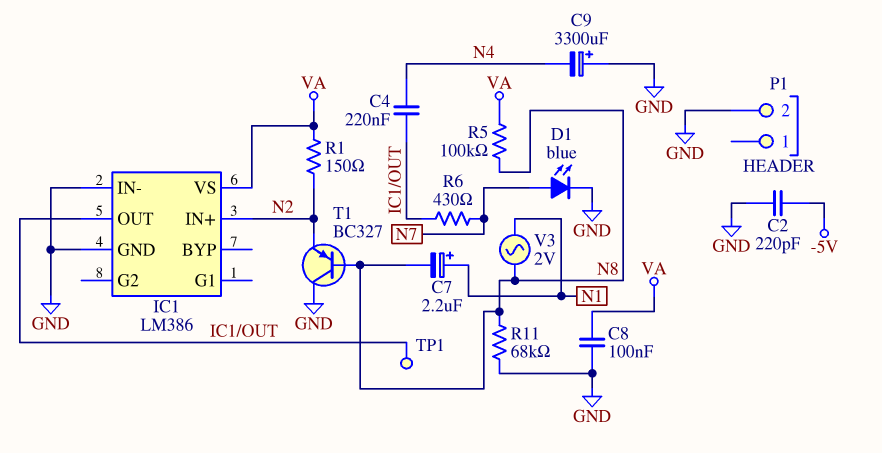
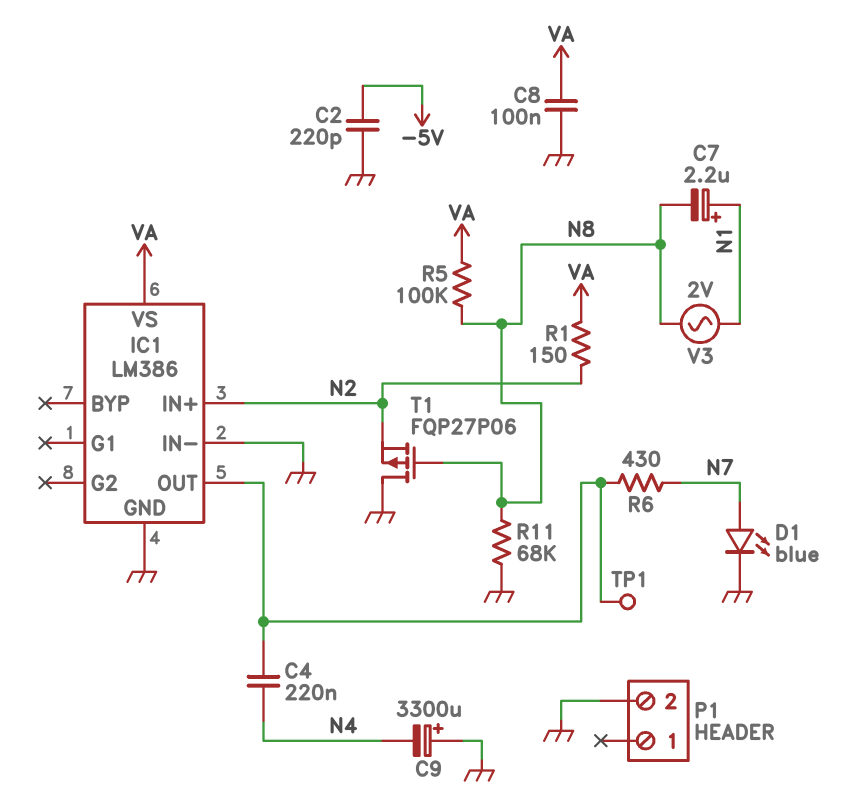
T1: PNP BC327 (B N8, C GND, E N2) -> PMOS FQP27P06 (G N8, D GND, S N2)

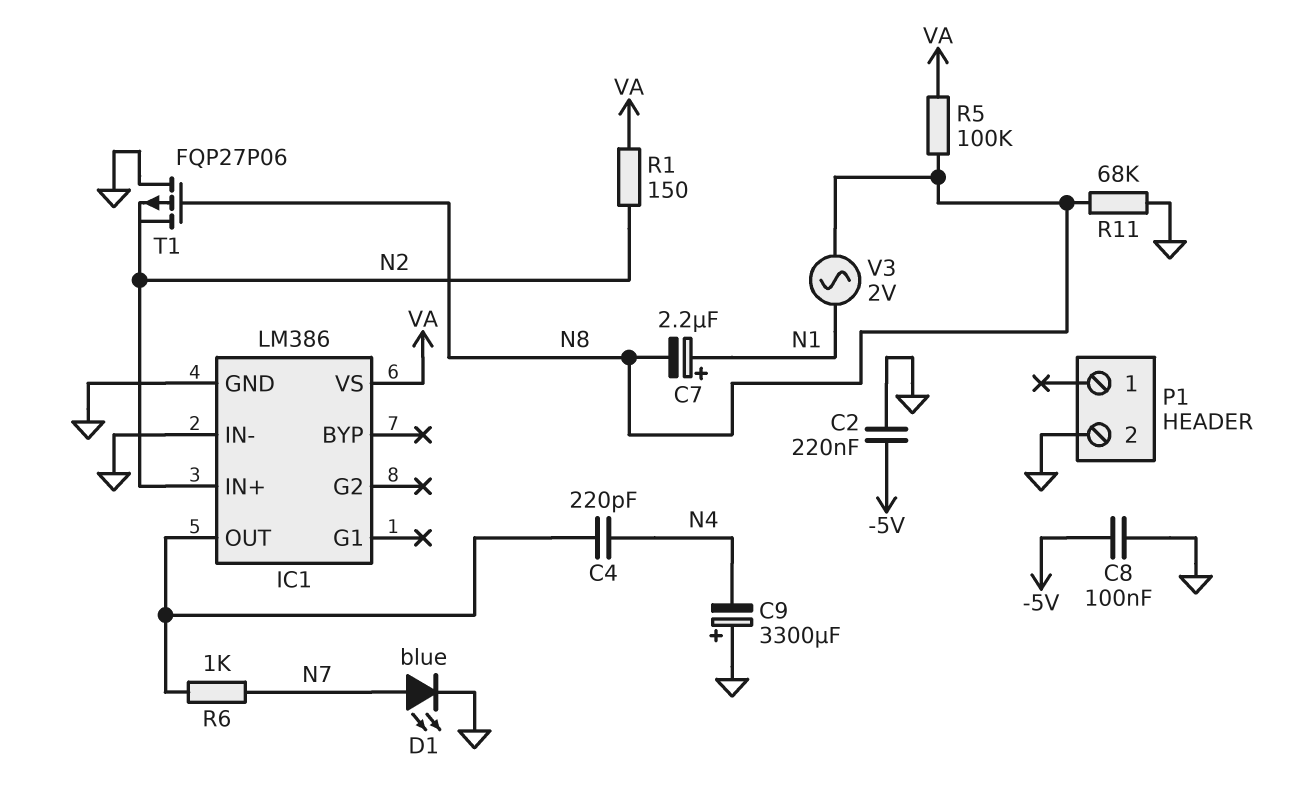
C2: 220pF (-5V, GND) -> 220nF (-5V, GND)
C4: 220nF (IC1/OUT, N4) -> 220pF (IC1/OUT, N4)
C8: 100nF (GND, VA) -> 100nF (-5V, GND)
R6: 430 (IC1/OUT, N7) -> 1k (IC1/OUT, N7)
TP1: test point (IC1/OUT) -> none

